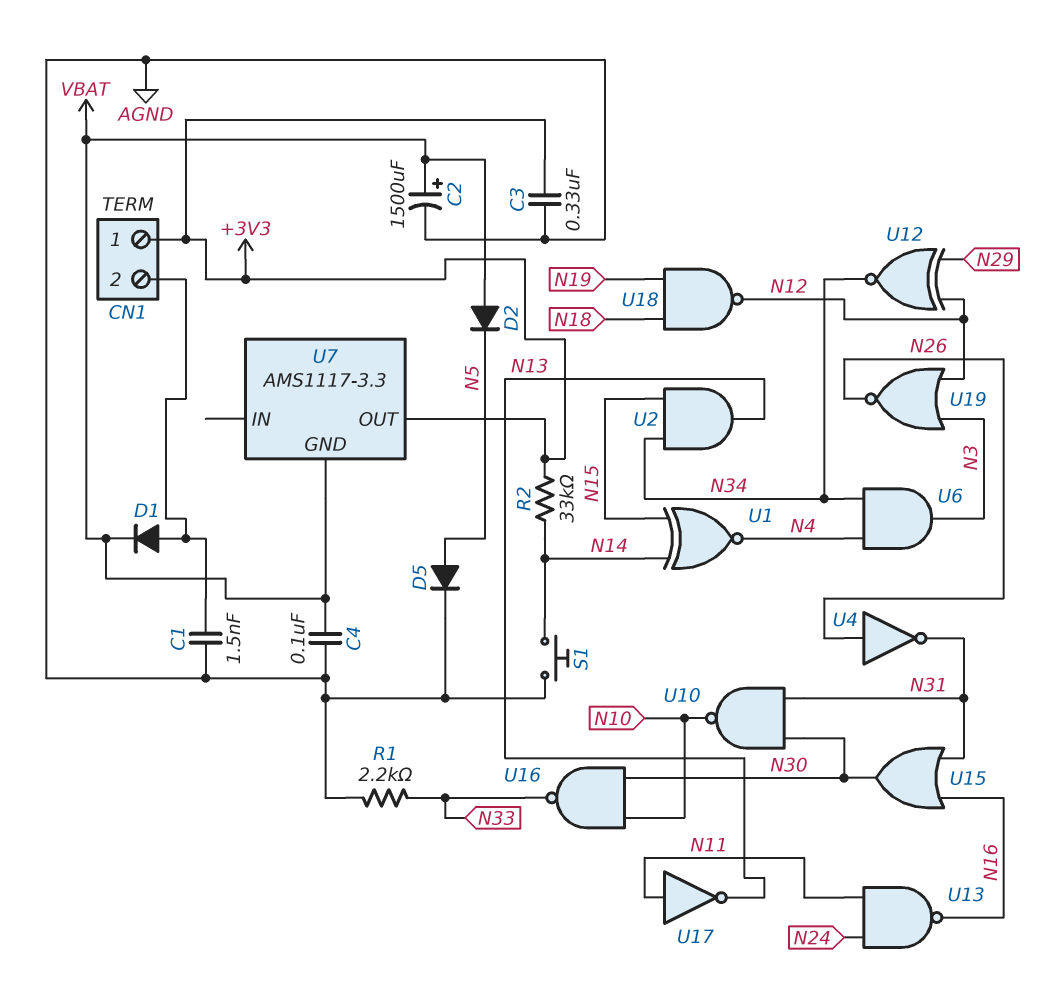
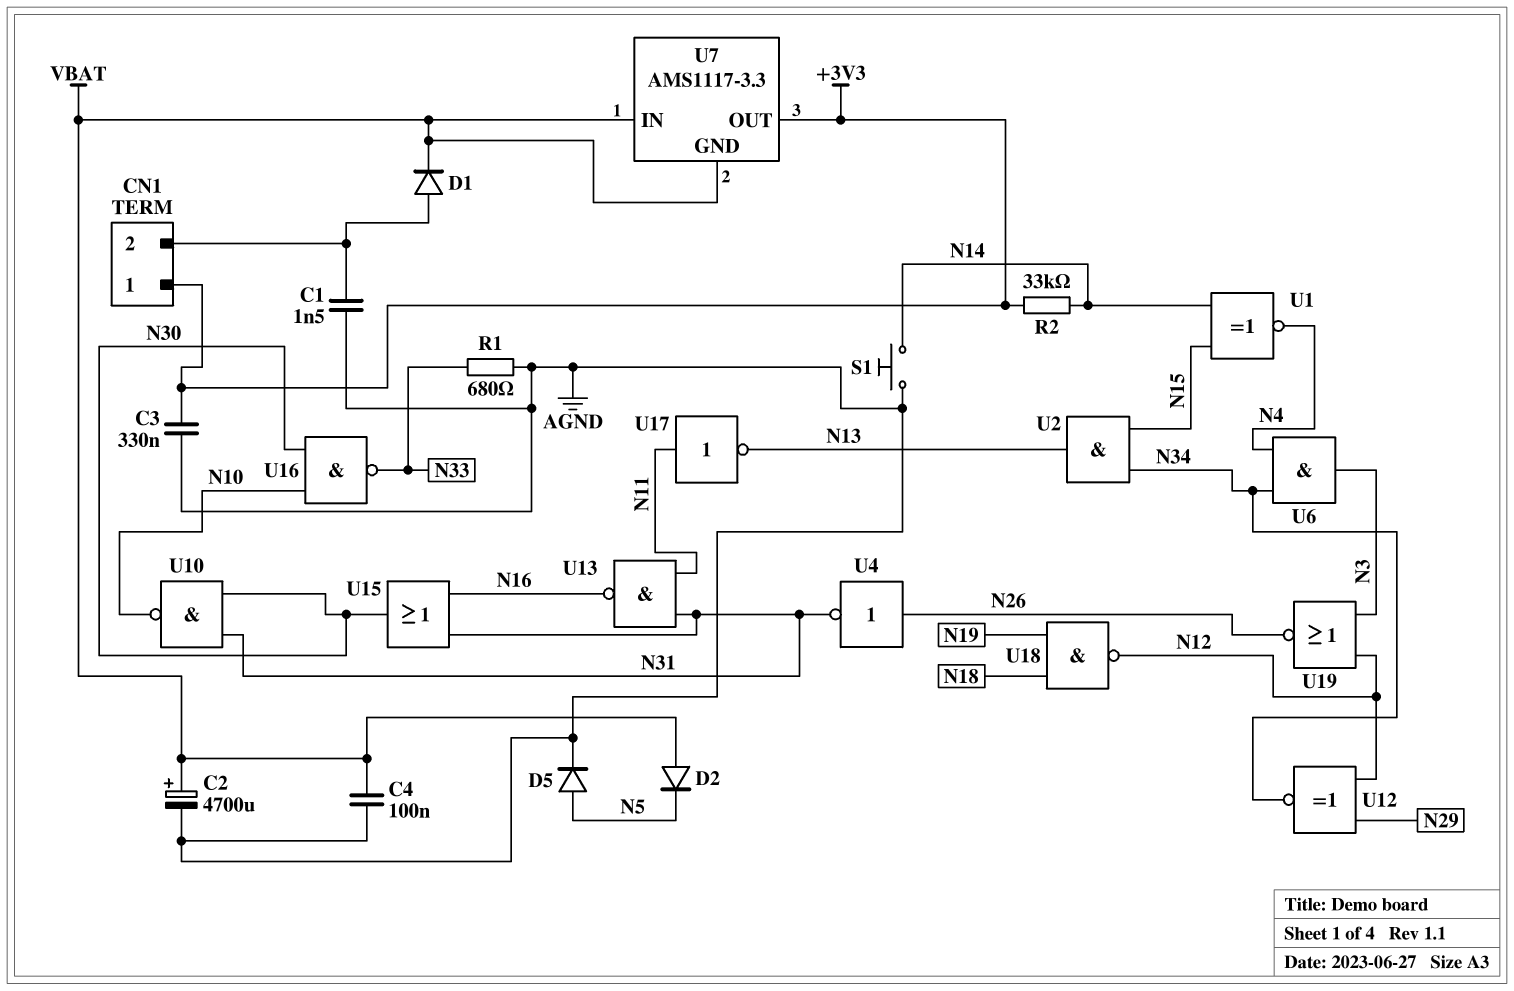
C2: 1500uF (plus VBAT, minus AGND) -> 4700uF (plus VBAT, minus AGND)
R1: 2.2k (AGND, N33) -> 680 (AGND, N33)
U7 pin IN: none -> VBAT
U13: NAND (in N11, in N24, out N16) -> NAND (in N11, in N31, out N16)

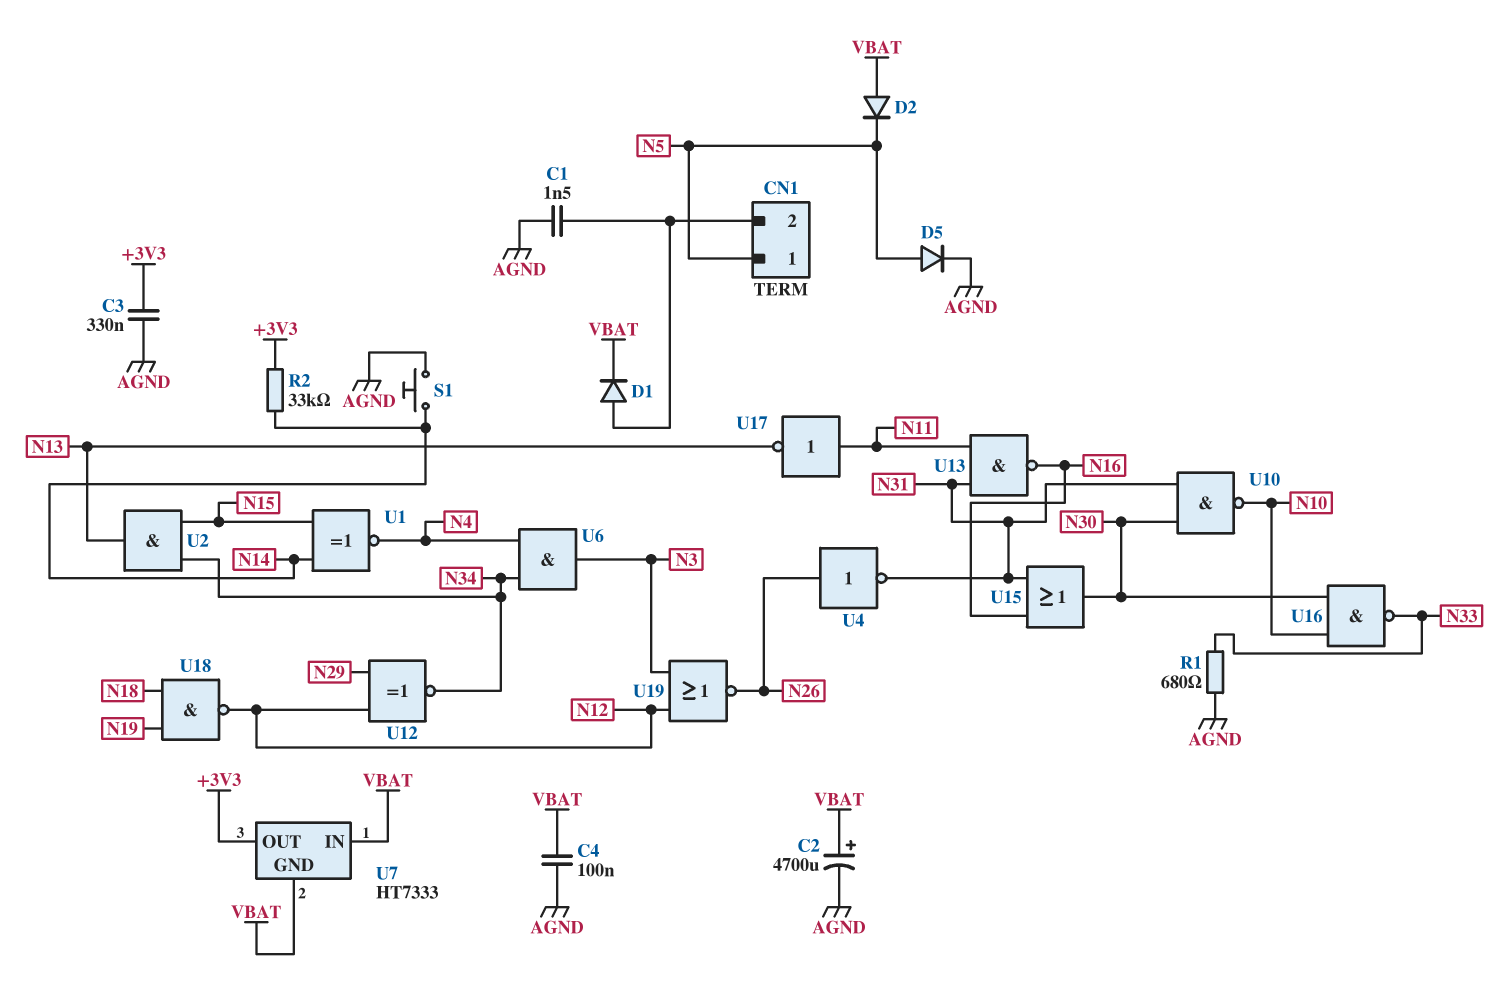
CN1 pin 1: +3V3 -> N5
U7: AMS1117-3.3 -> HT7333

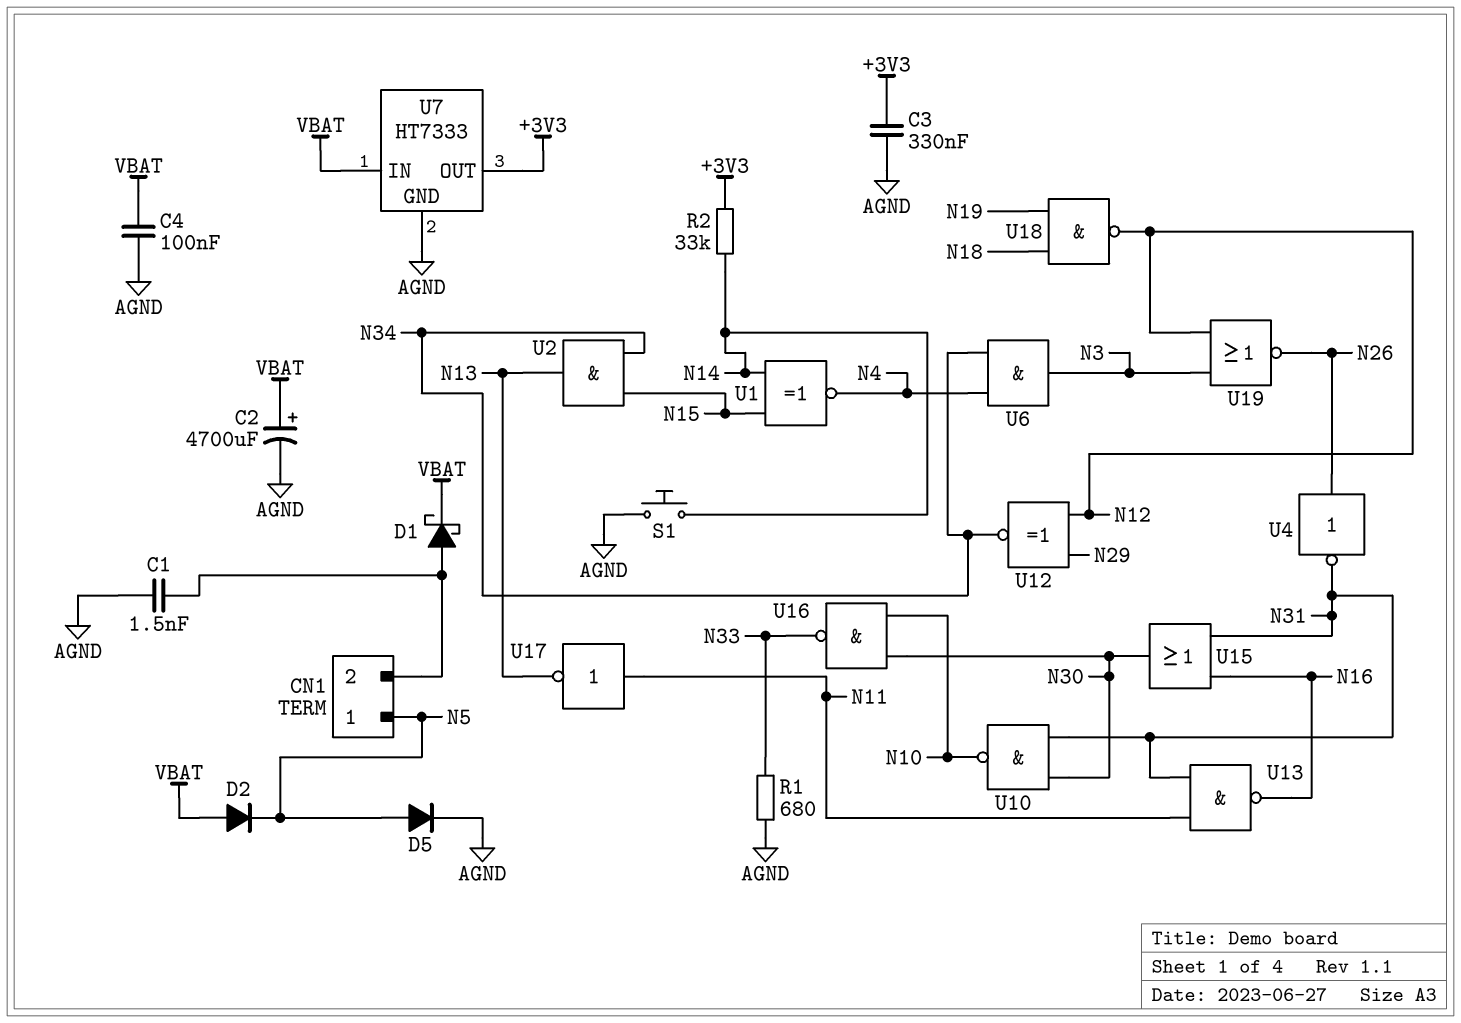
D1: diode (A CN1/2, K VBAT) -> schottky (A CN1/2, K VBAT)
U7 pin GND: VBAT -> AGND

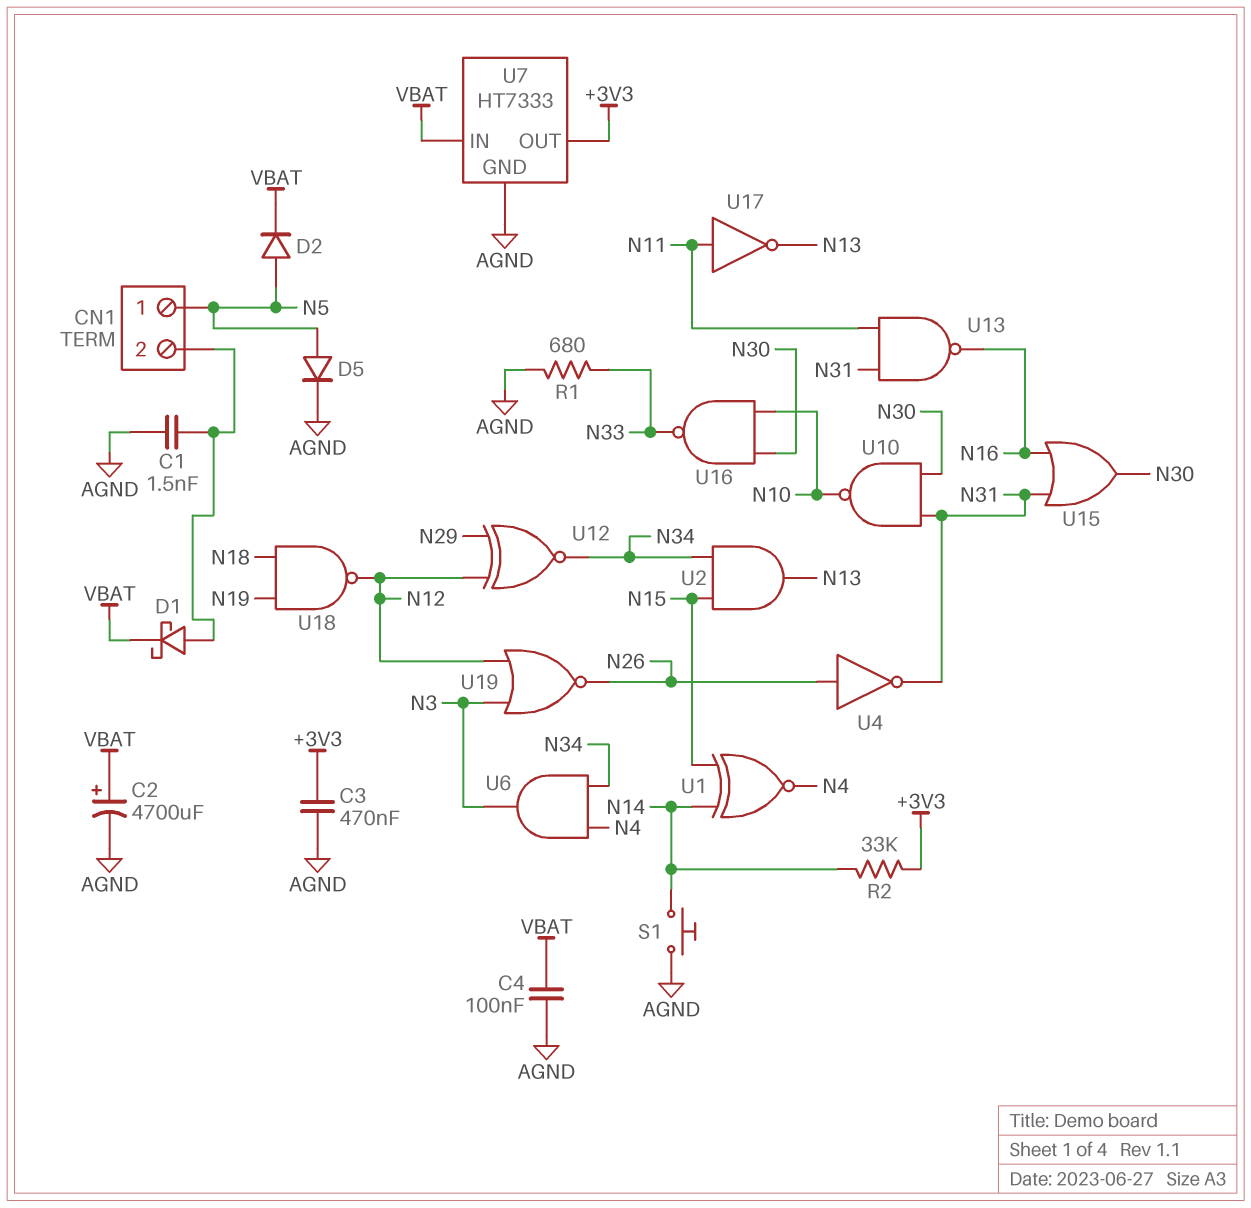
C3: 330nF (+3V3, AGND) -> 470nF (+3V3, AGND)
D2: diode (A VBAT, K N5) -> diode (A N5, K VBAT)

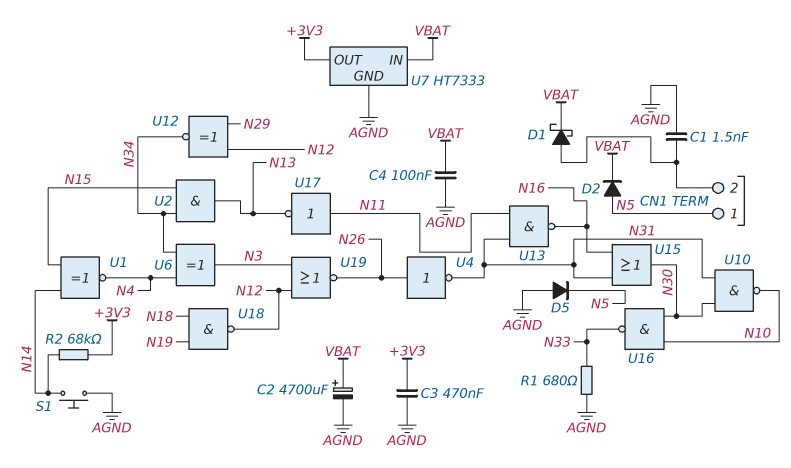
D5: diode (A N5, K AGND) -> diode (A AGND, K N5)
R2: 33k (+3V3, N14) -> 68k (+3V3, N14)
U6: AND (in N4, in N34, out N3) -> XOR (in N4, in N34, out N3)

